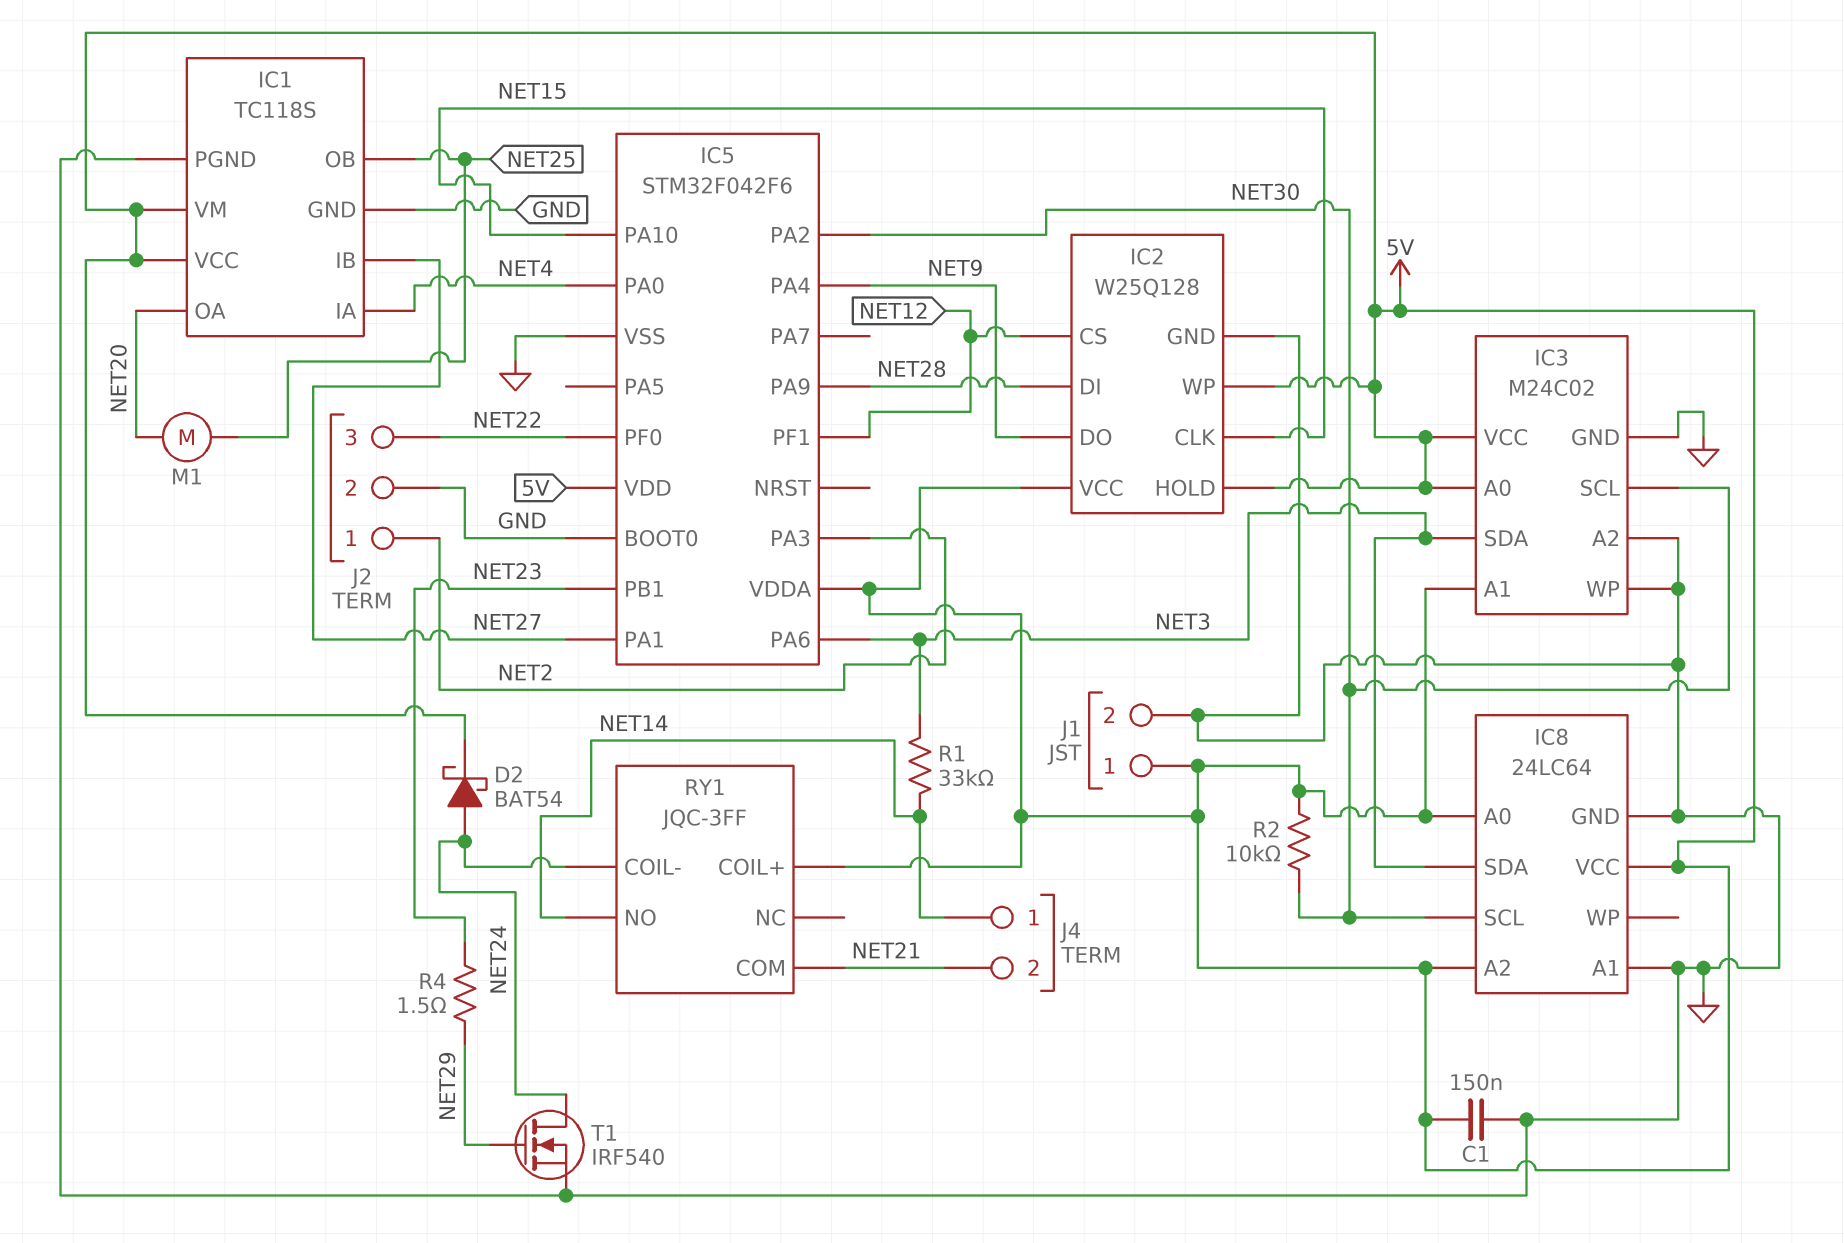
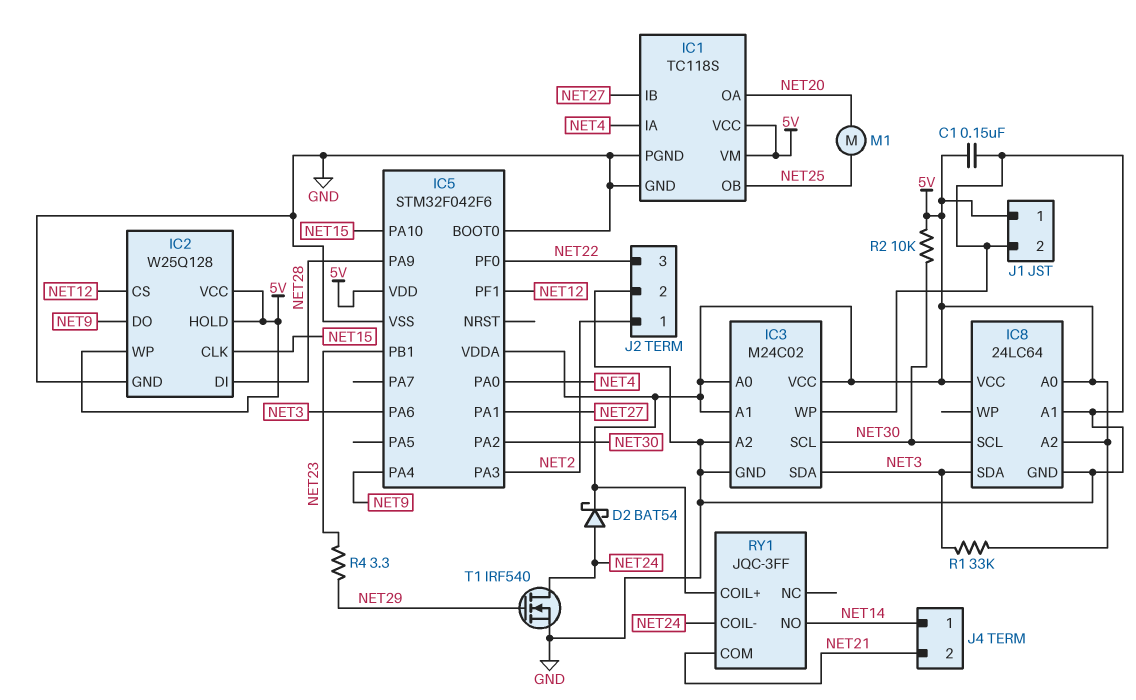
R1: 33k (NET3, NET14) -> 33k (5V, NET3)
R4: 1.5 (NET23, NET29) -> 3.3 (NET23, NET29)

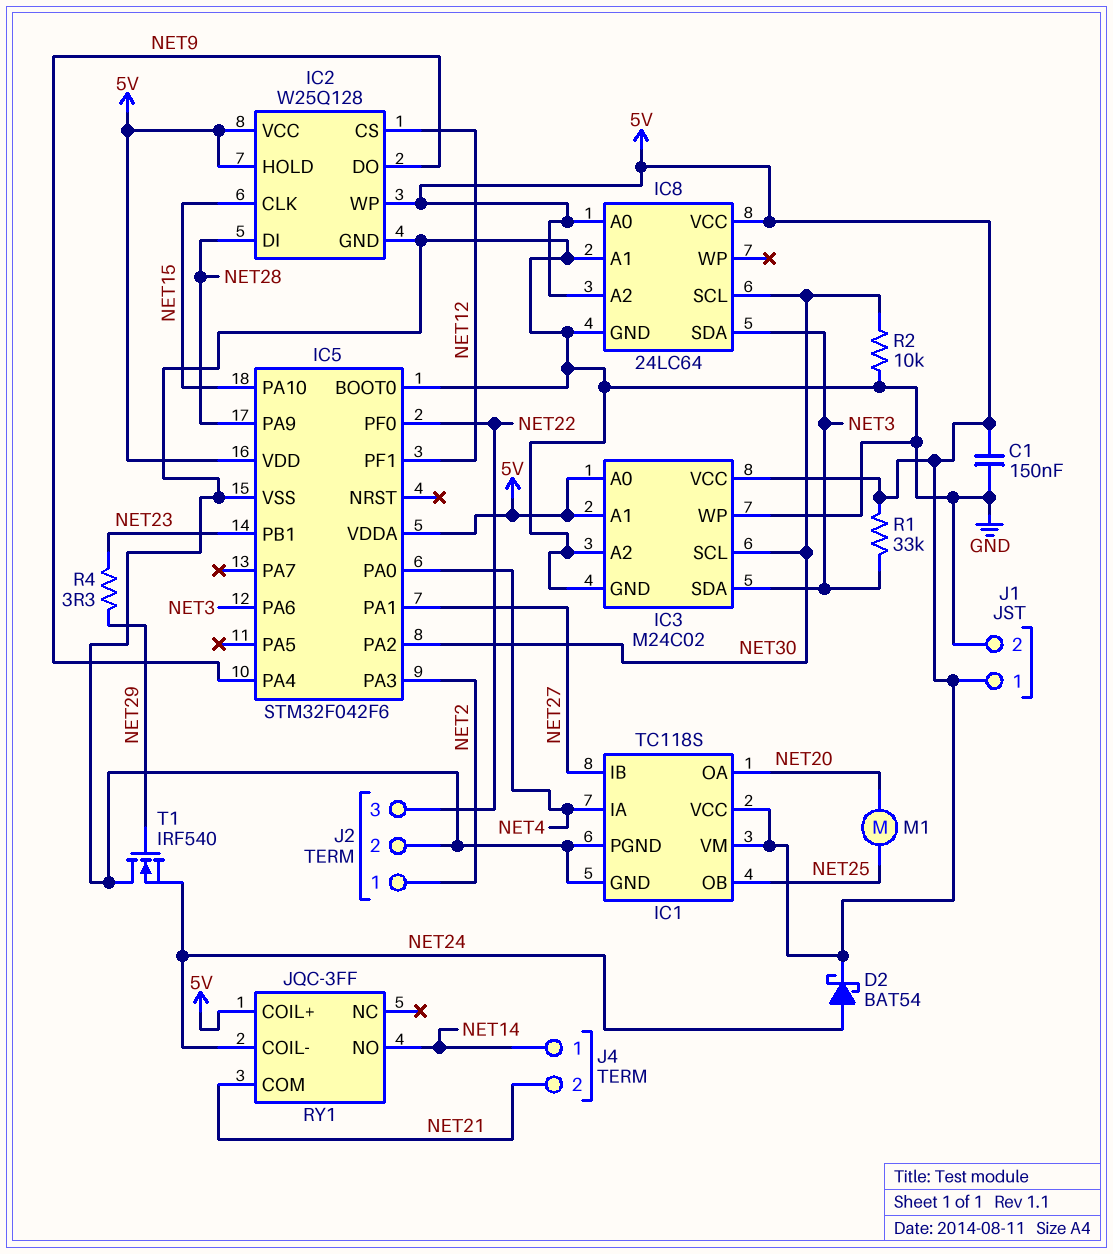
R2: 10k (5V, NET30) -> 10k (GND, NET30)
T1: NMOS IRF540 (G NET29, D NET24, S GND) -> NMOS IRF540 (G NET29, D GND, S NET24)

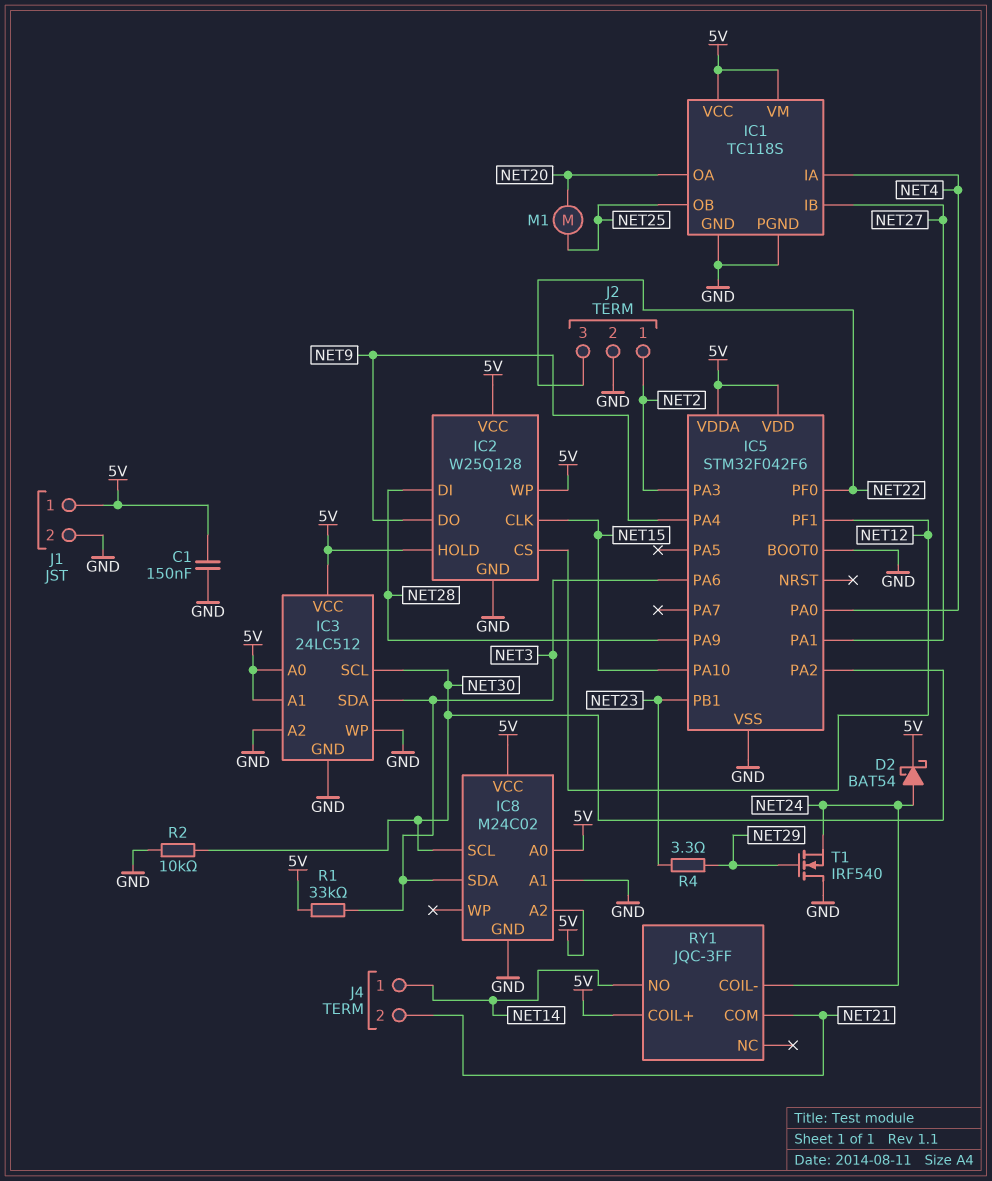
IC3: M24C02 -> 24LC512
IC8: 24LC64 -> M24C02

